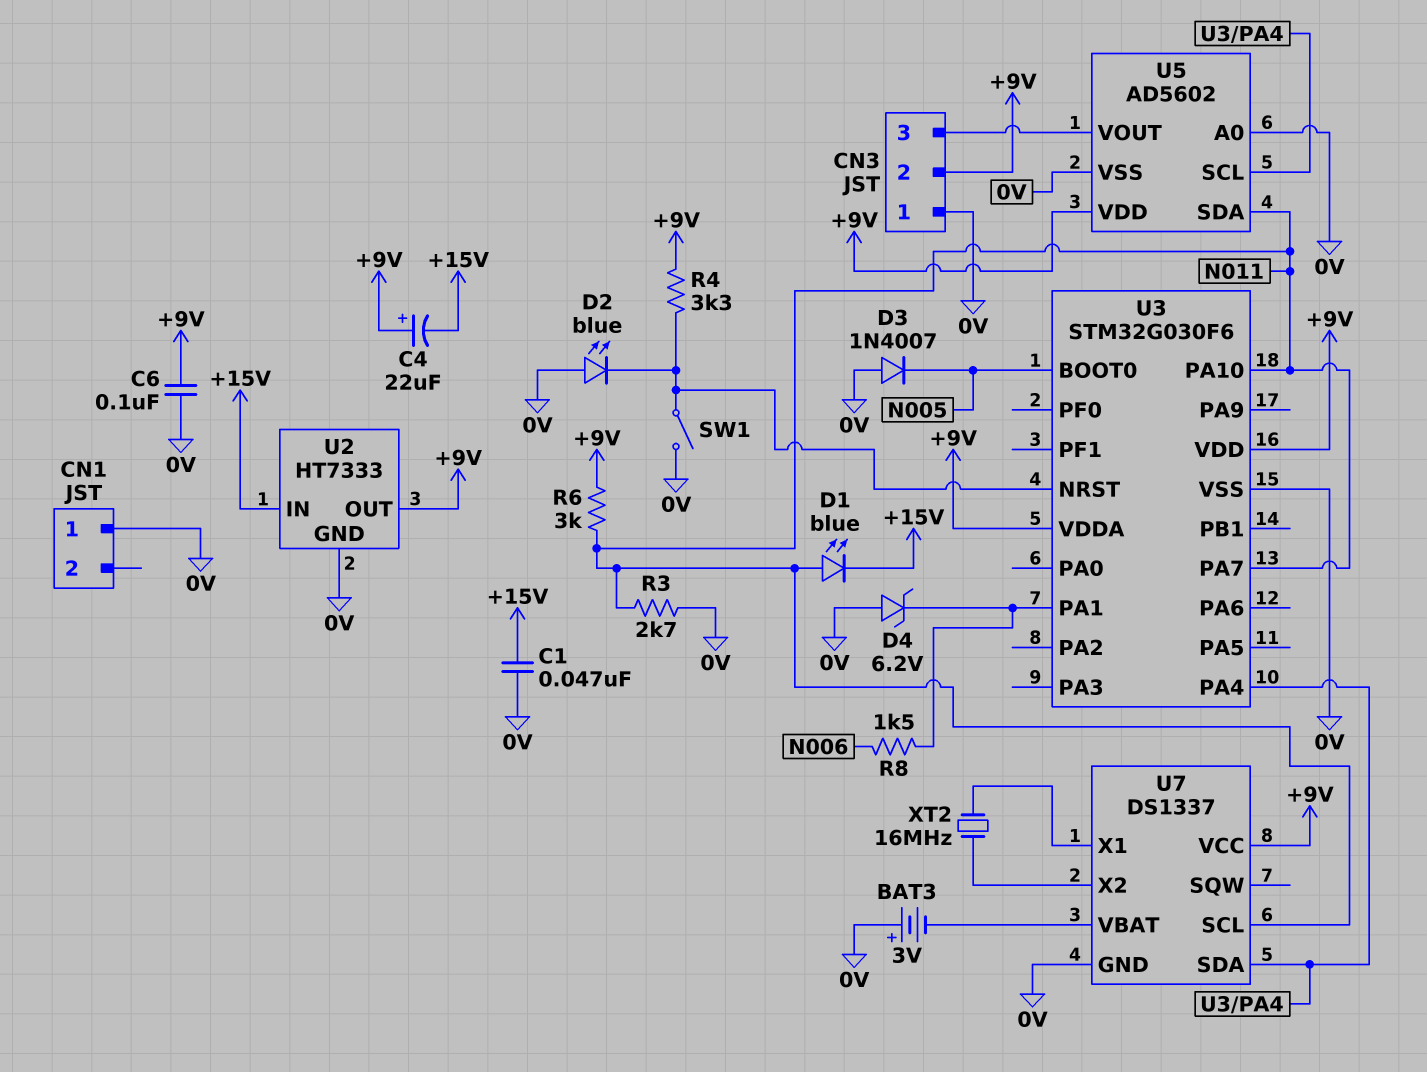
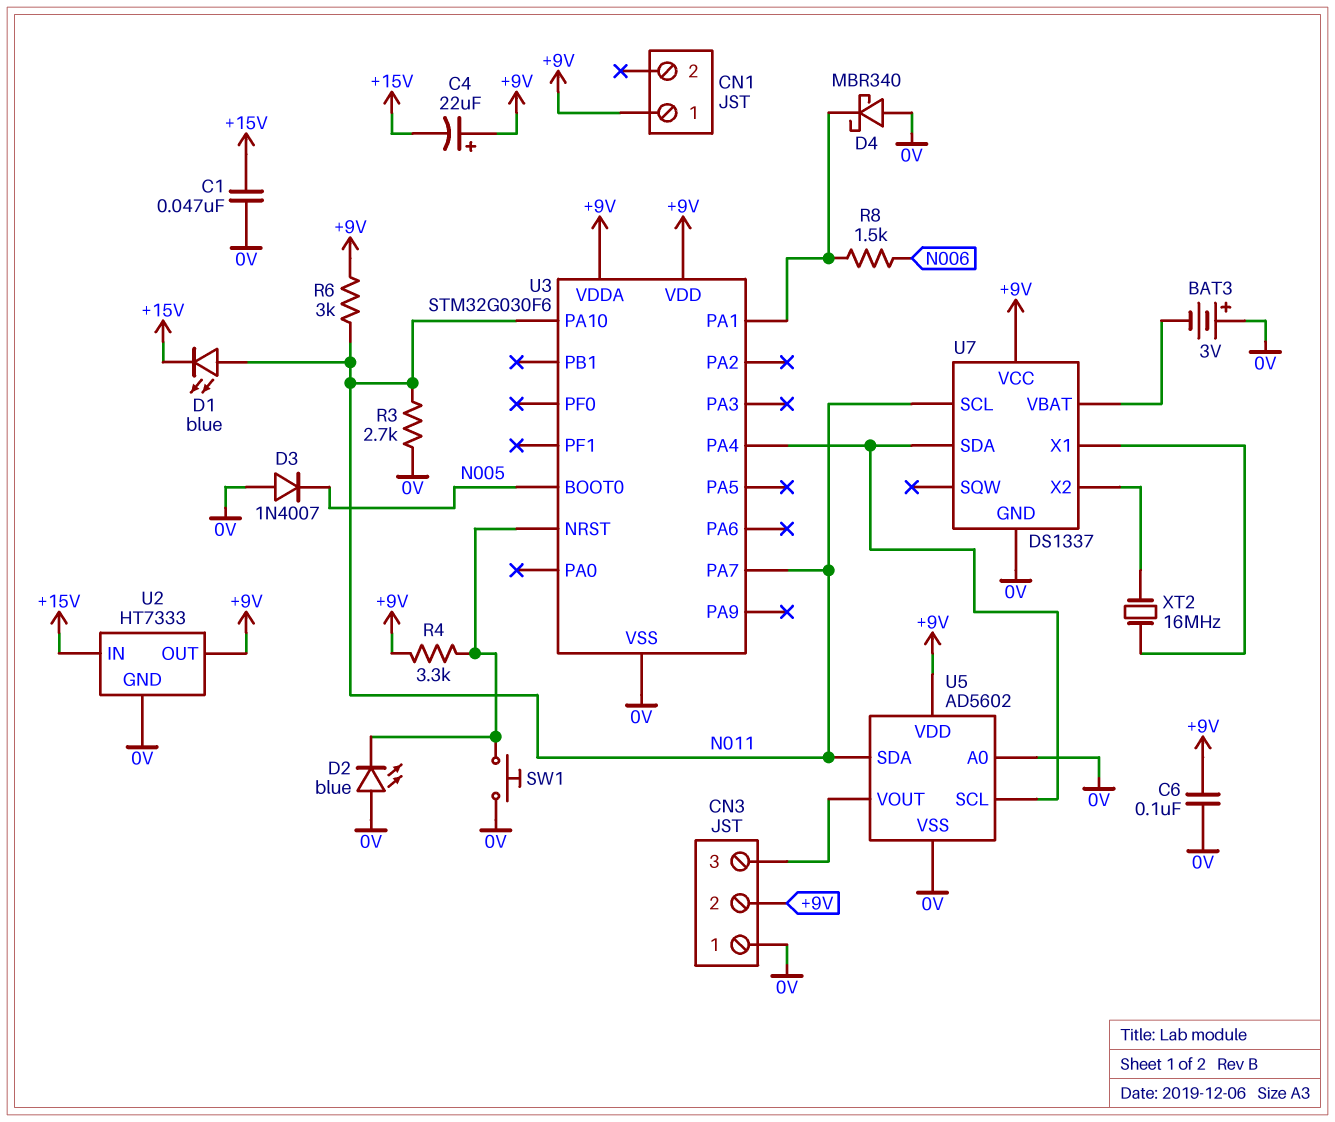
CN1 pin 1: 0V -> +9V
D4: zener 6.2V (A 0V, K U3/PA1) -> schottky MBR340 (A 0V, K U3/PA1)
SW1: switch (0V, U3/NRST) -> button (0V, U3/NRST)

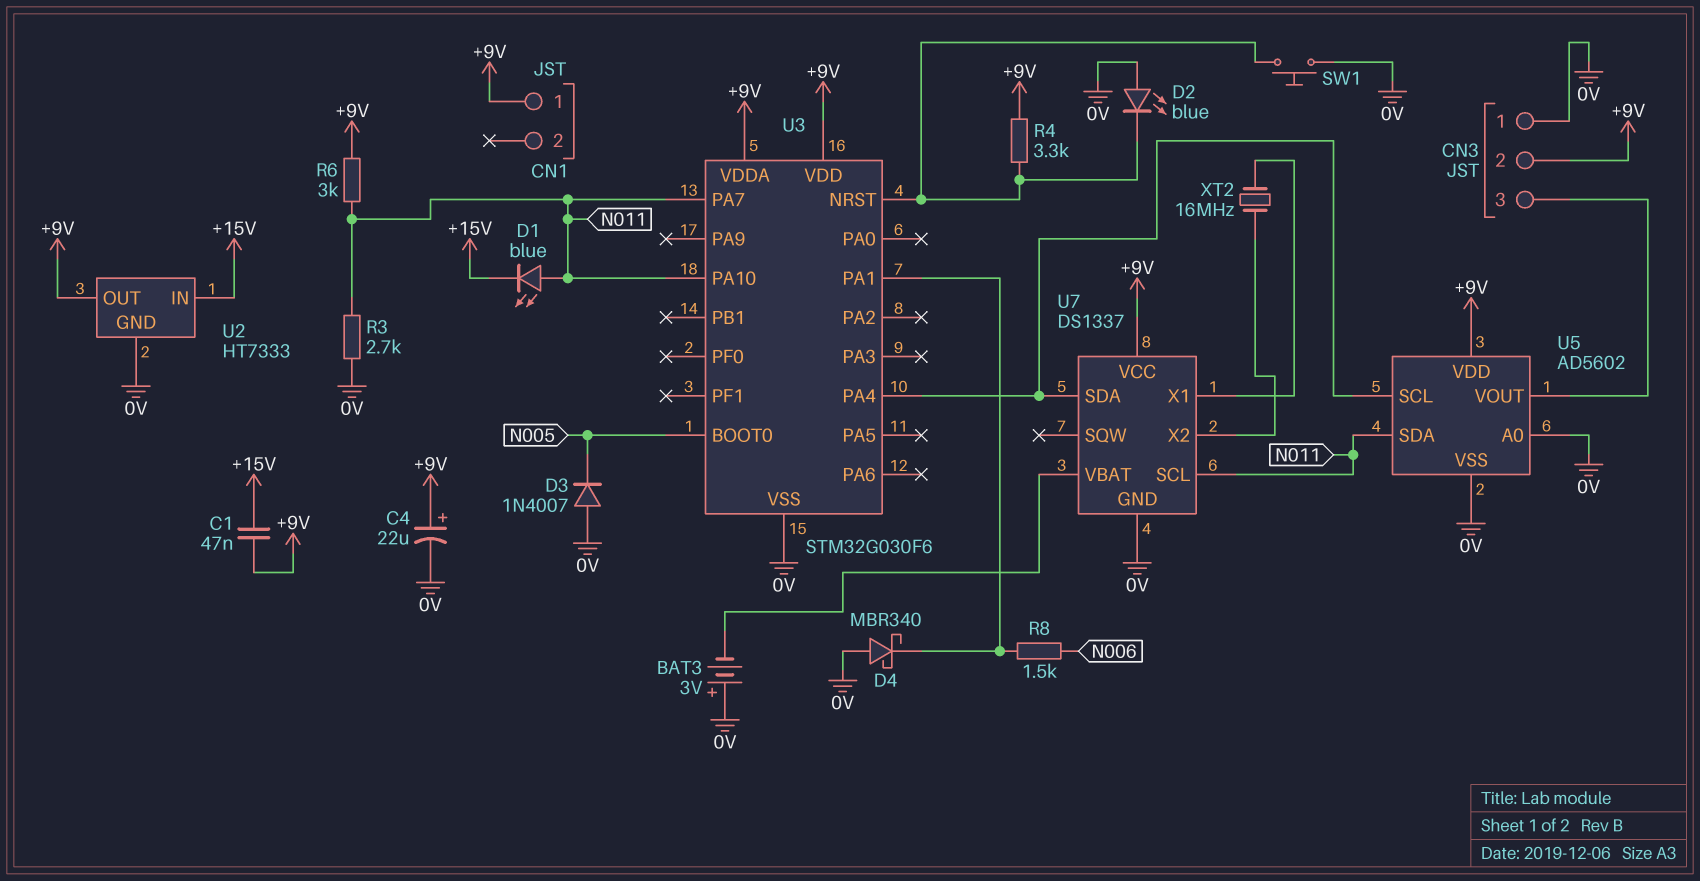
C1: 47nF (+15V, 0V) -> 47nF (+9V, +15V)
C4: 22uF (plus +9V, minus +15V) -> 22uF (plus +9V, minus 0V)
C6: 100nF (+9V, 0V) -> none

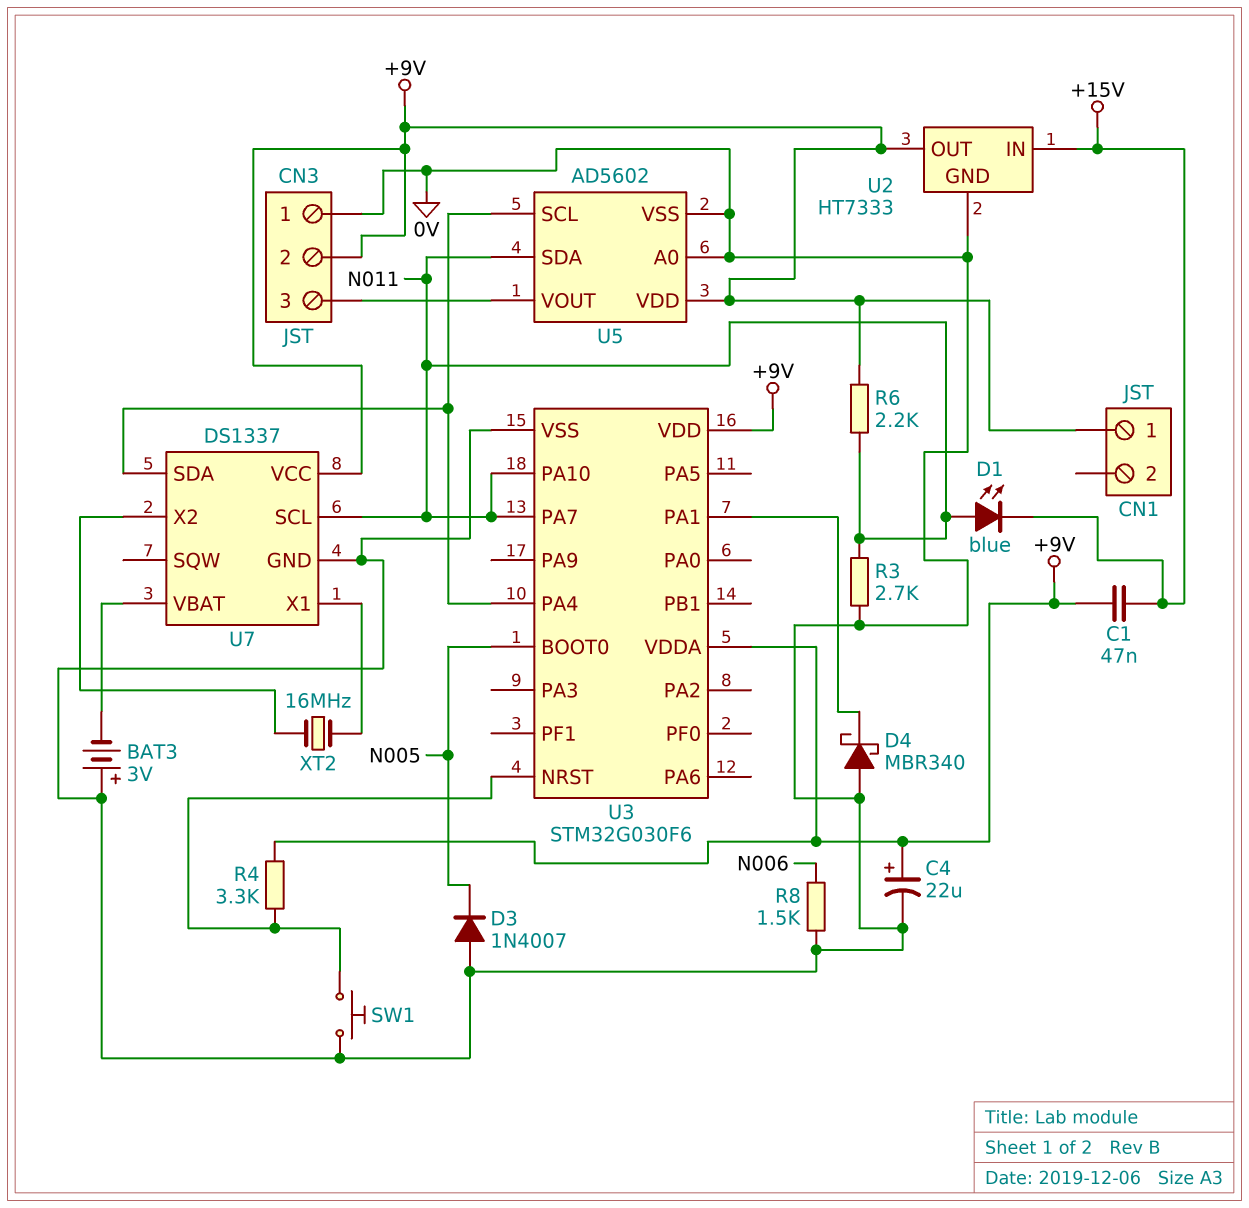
D2: LED blue (A 0V, K U3/NRST) -> none
R6: 3k (+9V, N011) -> 2.2k (+9V, N011)
R8: 1.5k (N006, U3/PA1) -> 1.5k (0V, N006)

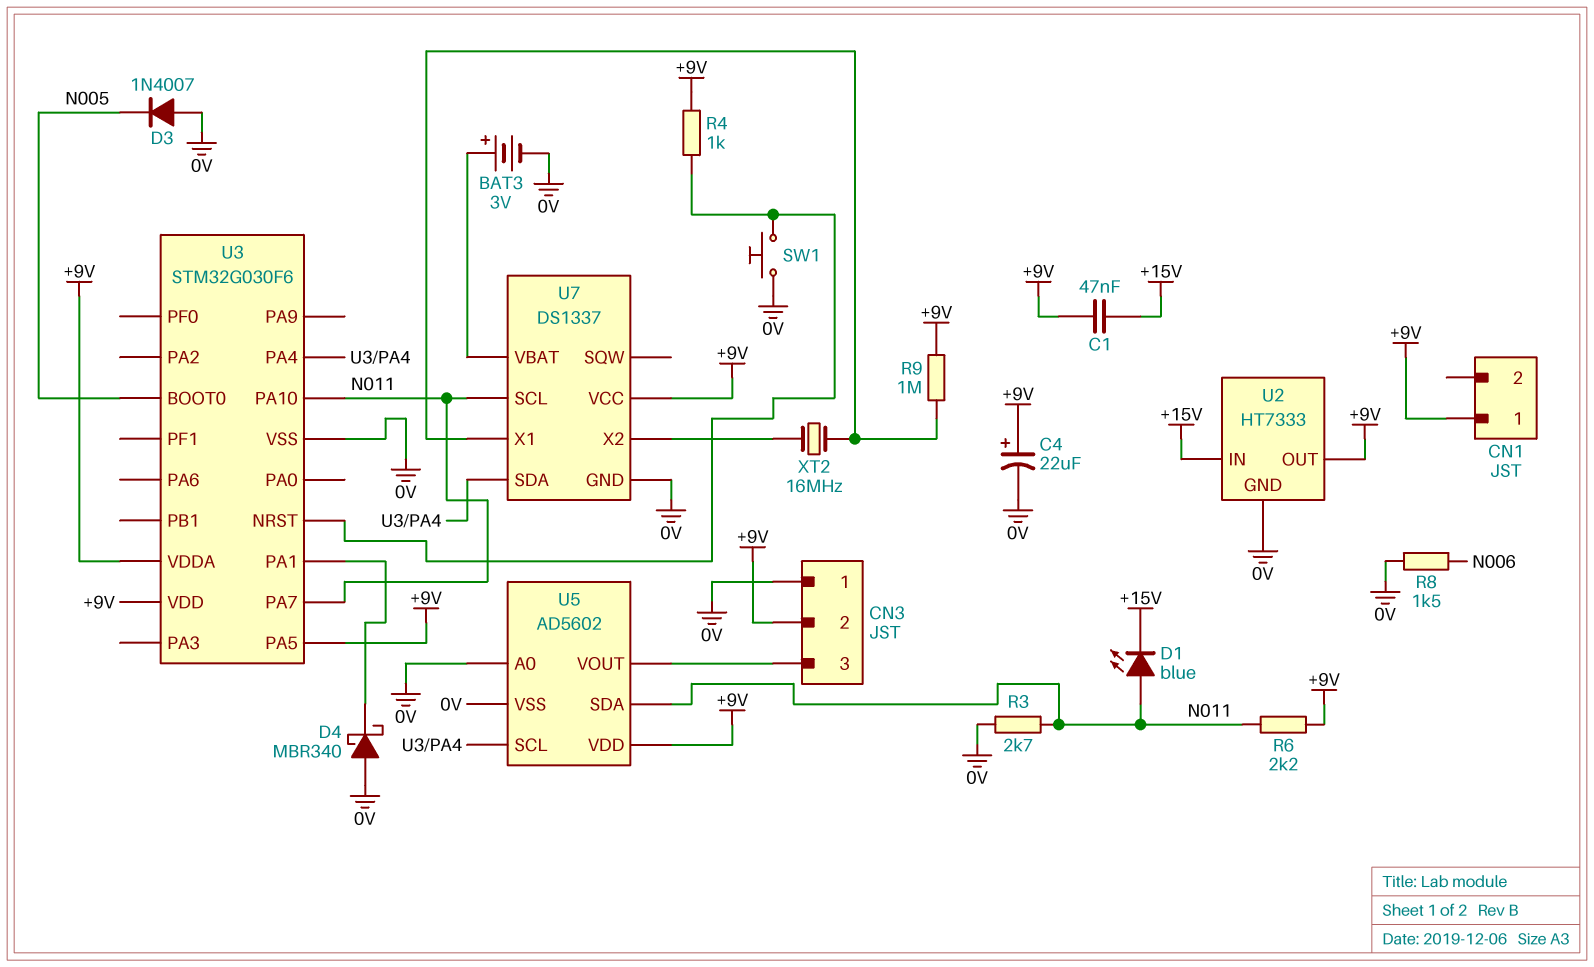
BAT3: 3V (plus 0V, minus U7/VBAT) -> 3V (plus U7/VBAT, minus 0V)
R4: 3.3k (+9V, U3/NRST) -> 1k (+9V, U3/NRST)
R9: none -> 1M (+9V, U7/X1)
U3 pin PA5: none -> +9V

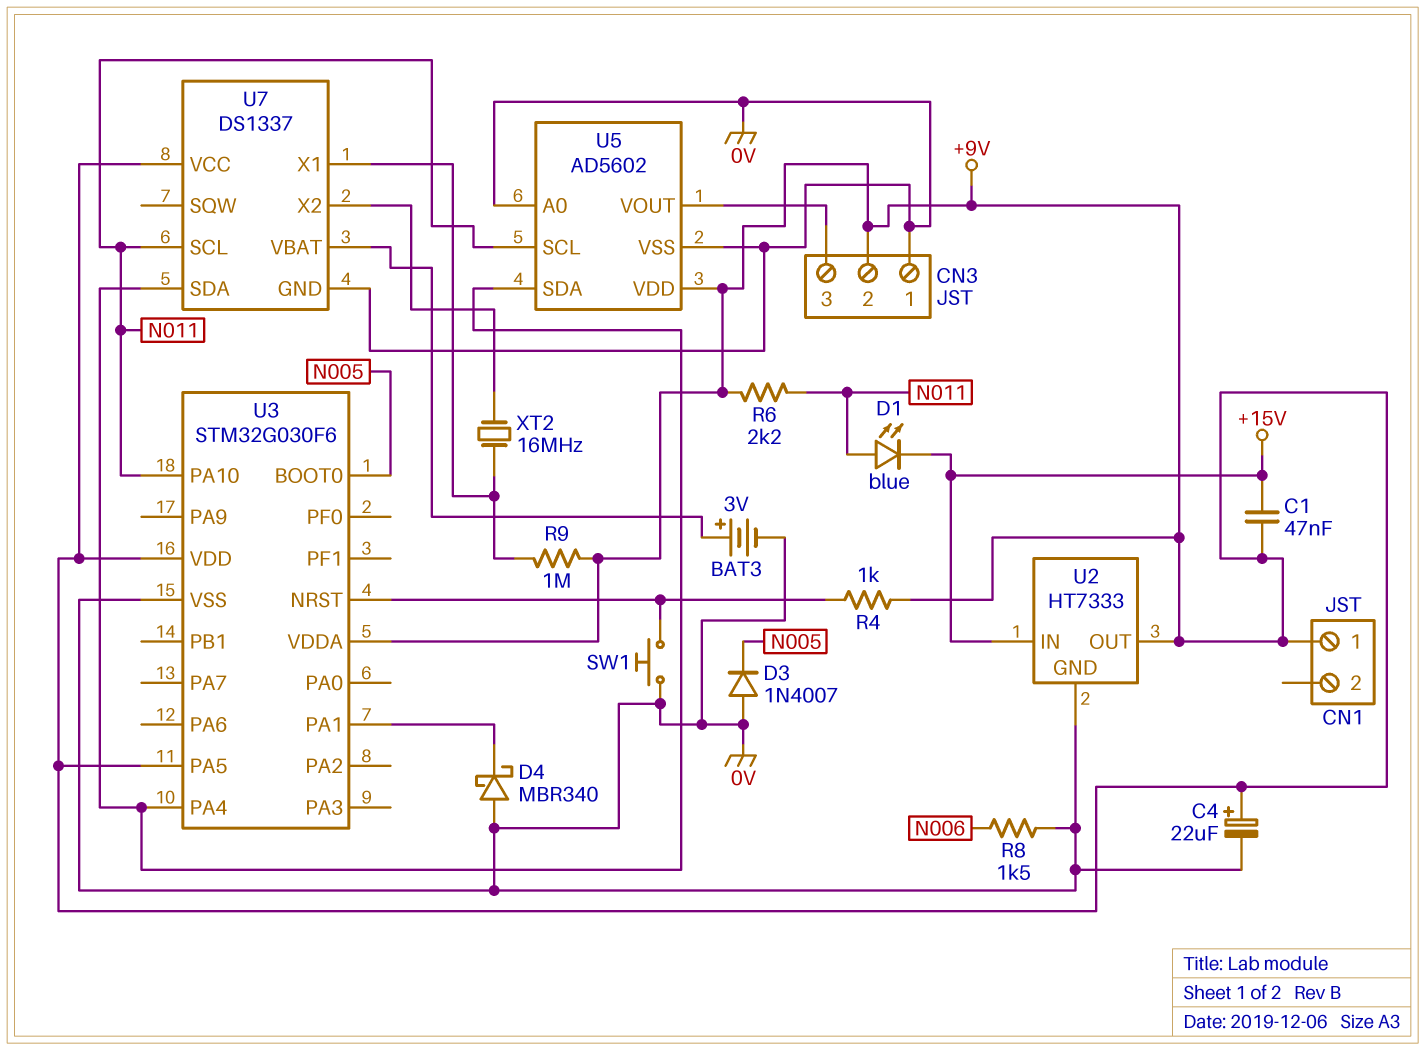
R3: 2.7k (0V, N011) -> none
U3 pin PA7: N011 -> none
U5 pin SCL: U3/PA4 -> N011
U5 pin SDA: N011 -> U3/PA4

